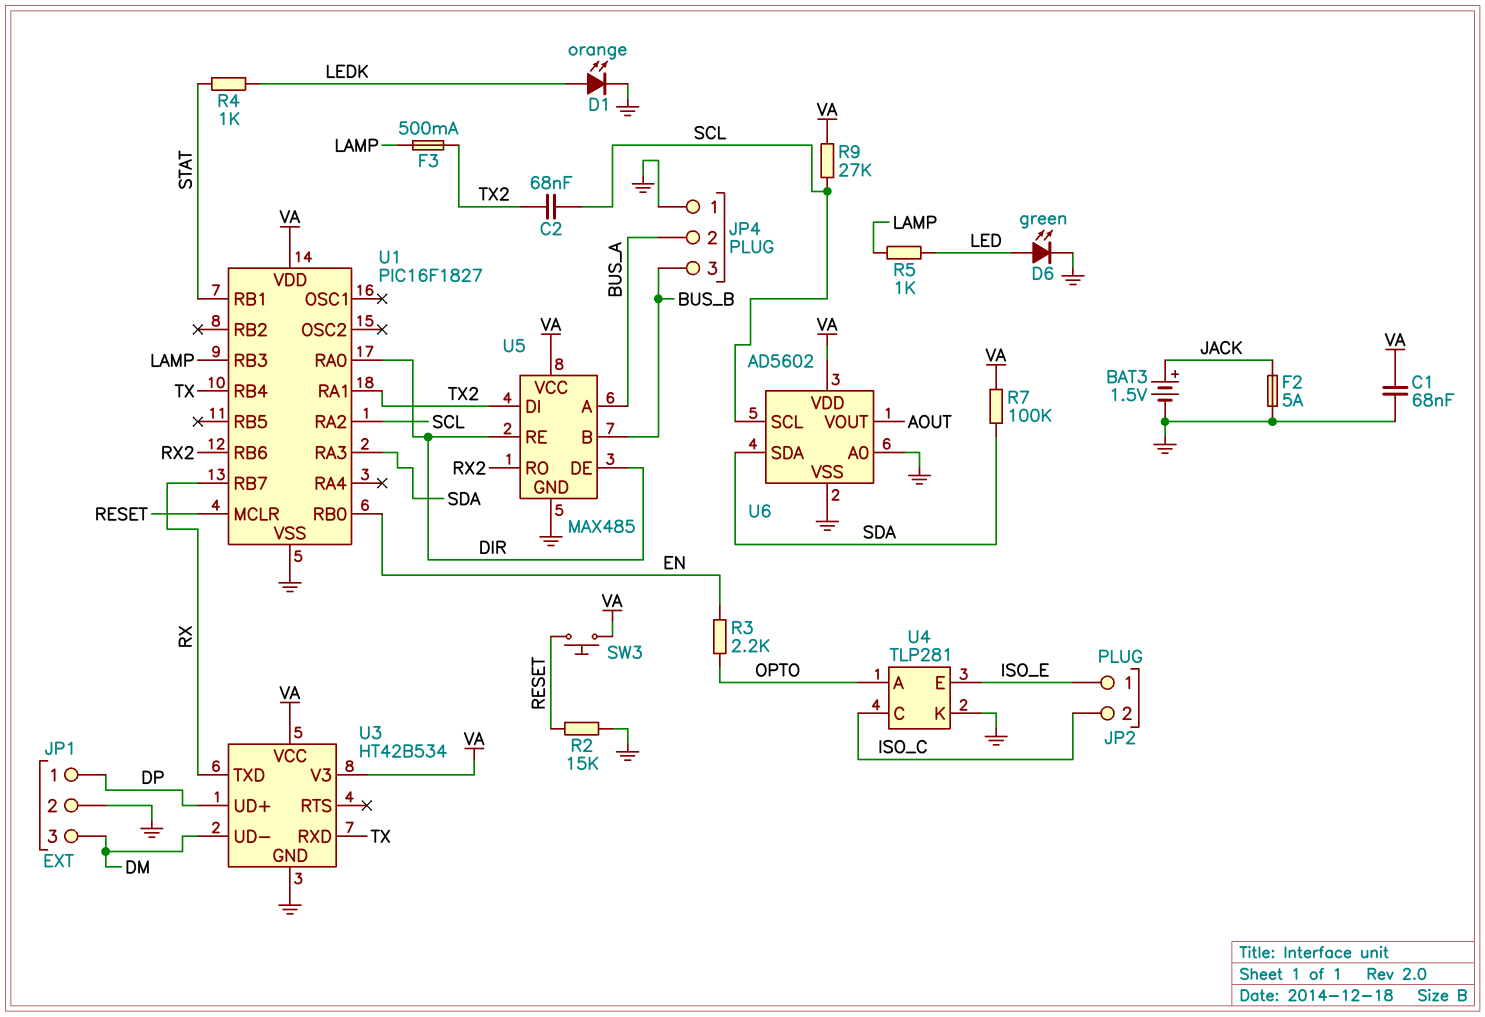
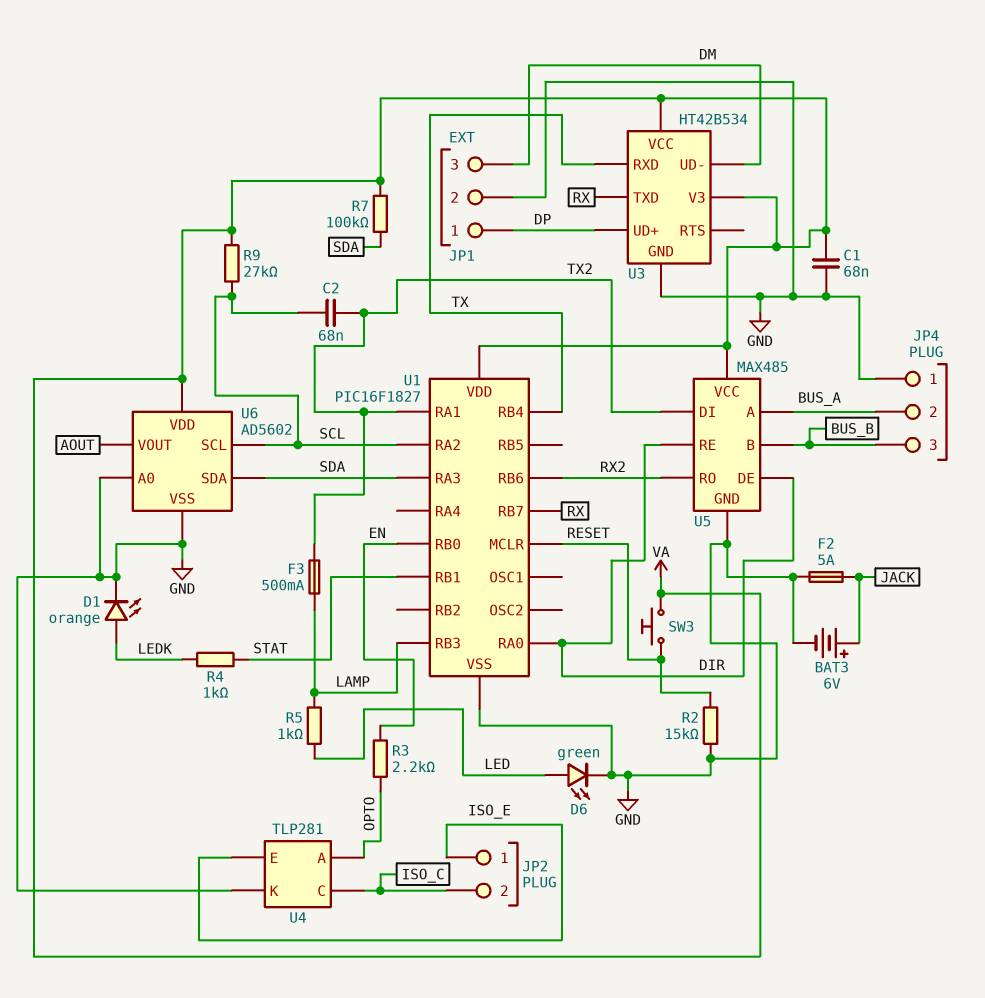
BAT3: 1.5V (plus JACK, minus GND) -> 6V (plus JACK, minus GND)

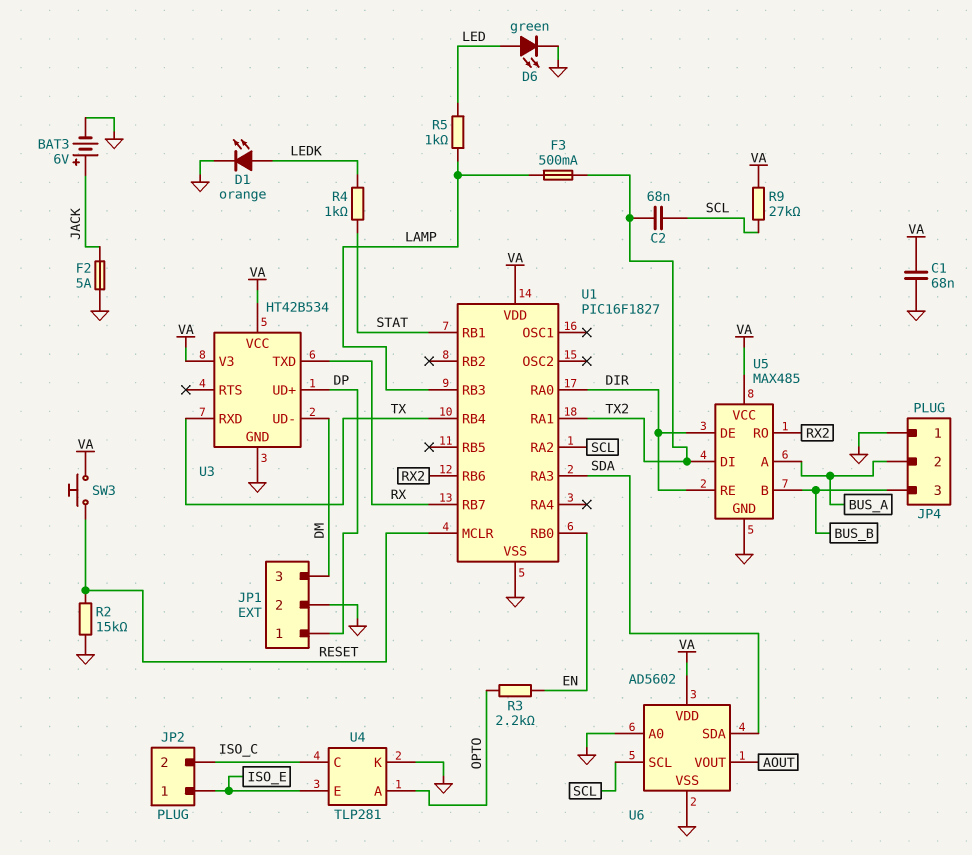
R7: 100k (SDA, VA) -> none

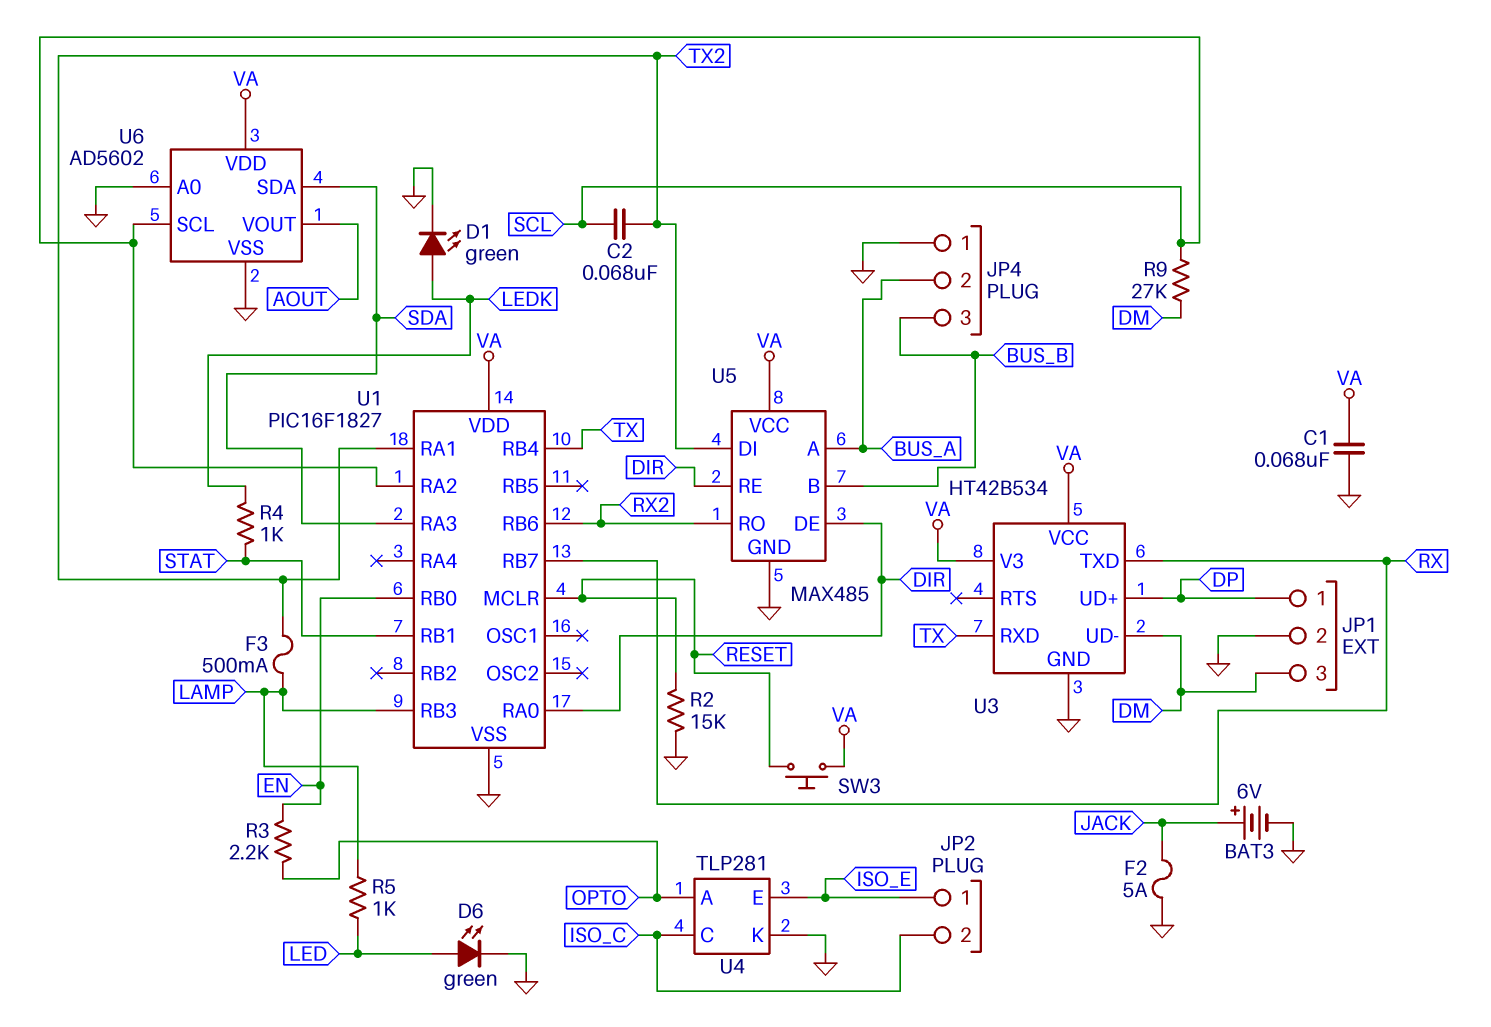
D1: LED orange (A LEDK, K GND) -> LED green (A LEDK, K GND)
R9: 27k (SCL, VA) -> 27k (DM, SCL)

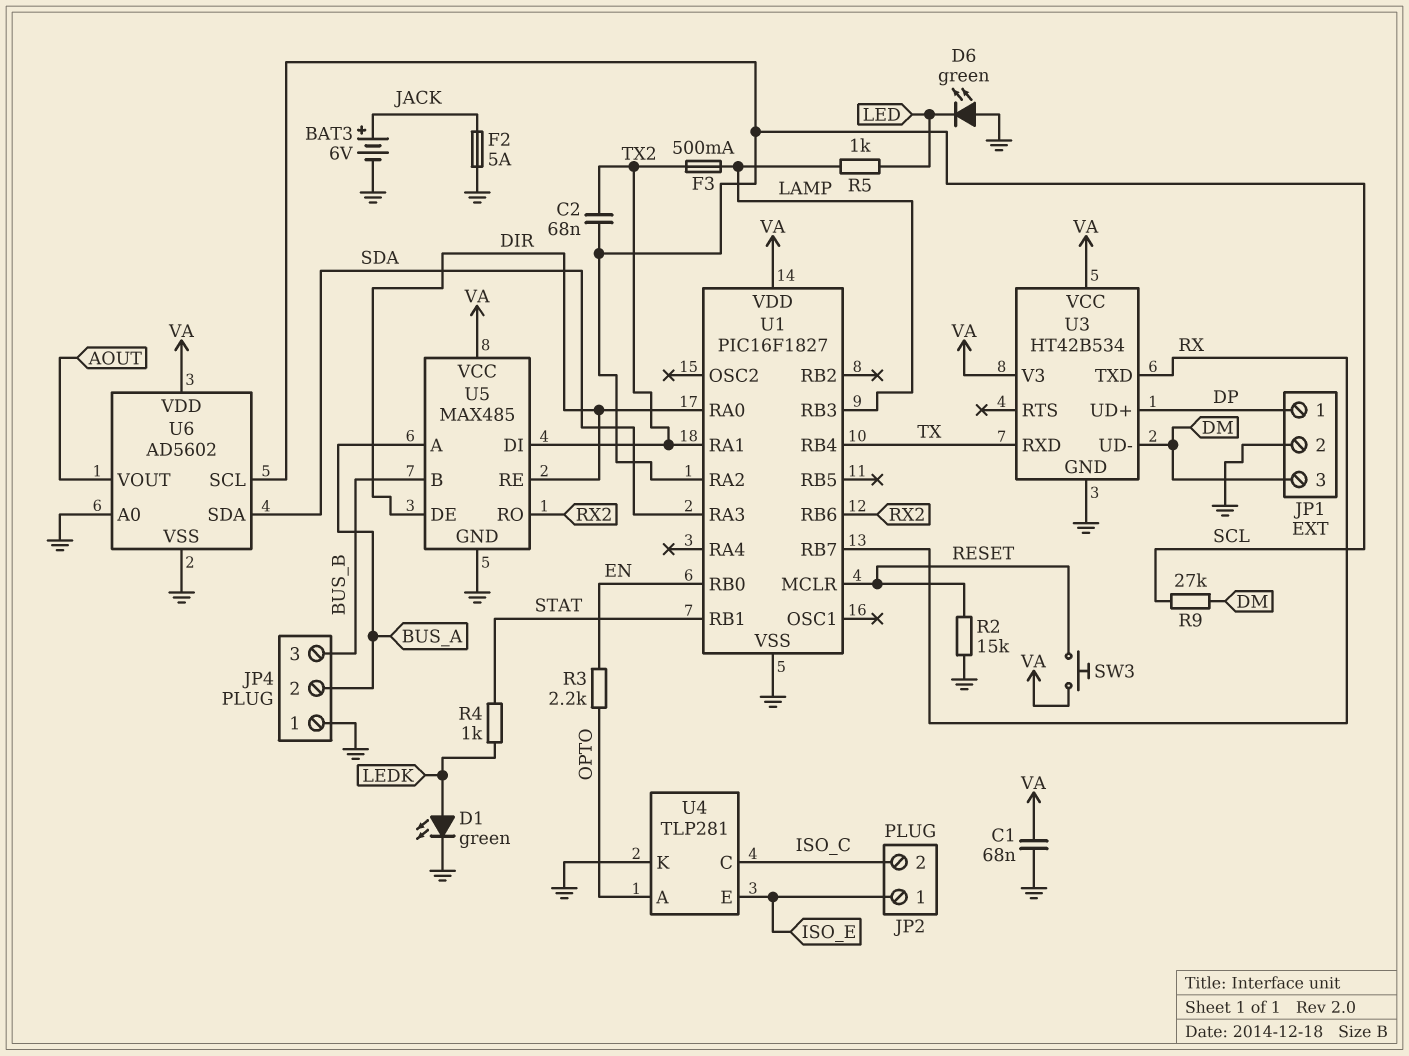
D6: LED green (A LED, K GND) -> LED green (A GND, K LED)

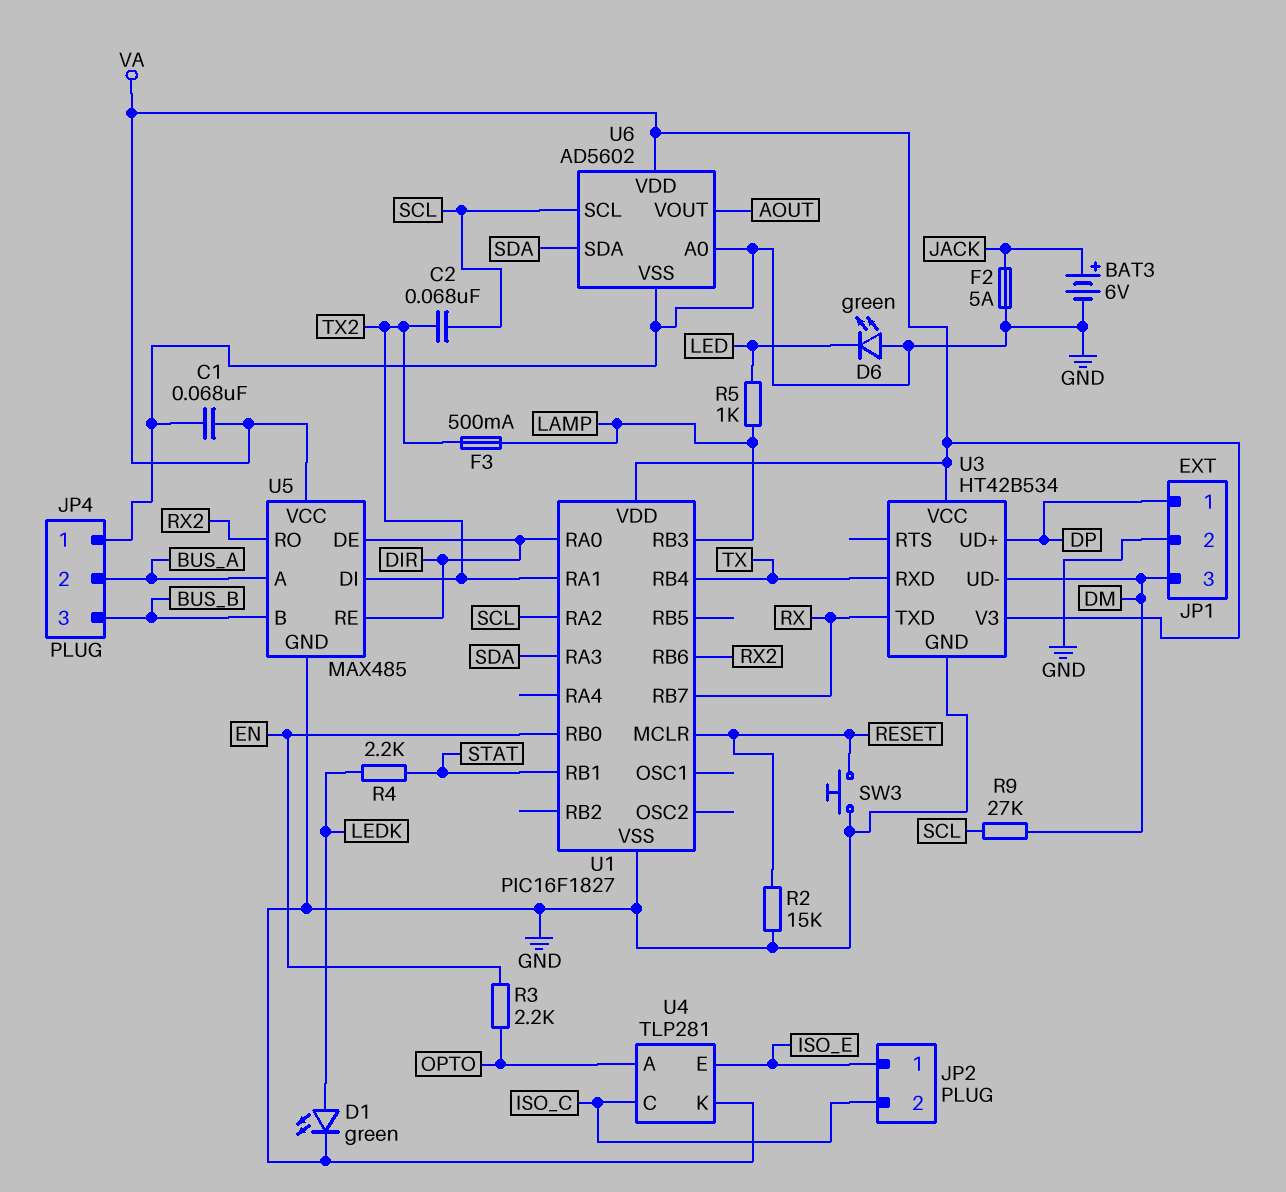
R4: 1k (LEDK, STAT) -> 2.2k (LEDK, STAT)
SW3: button (RESET, VA) -> button (GND, RESET)

